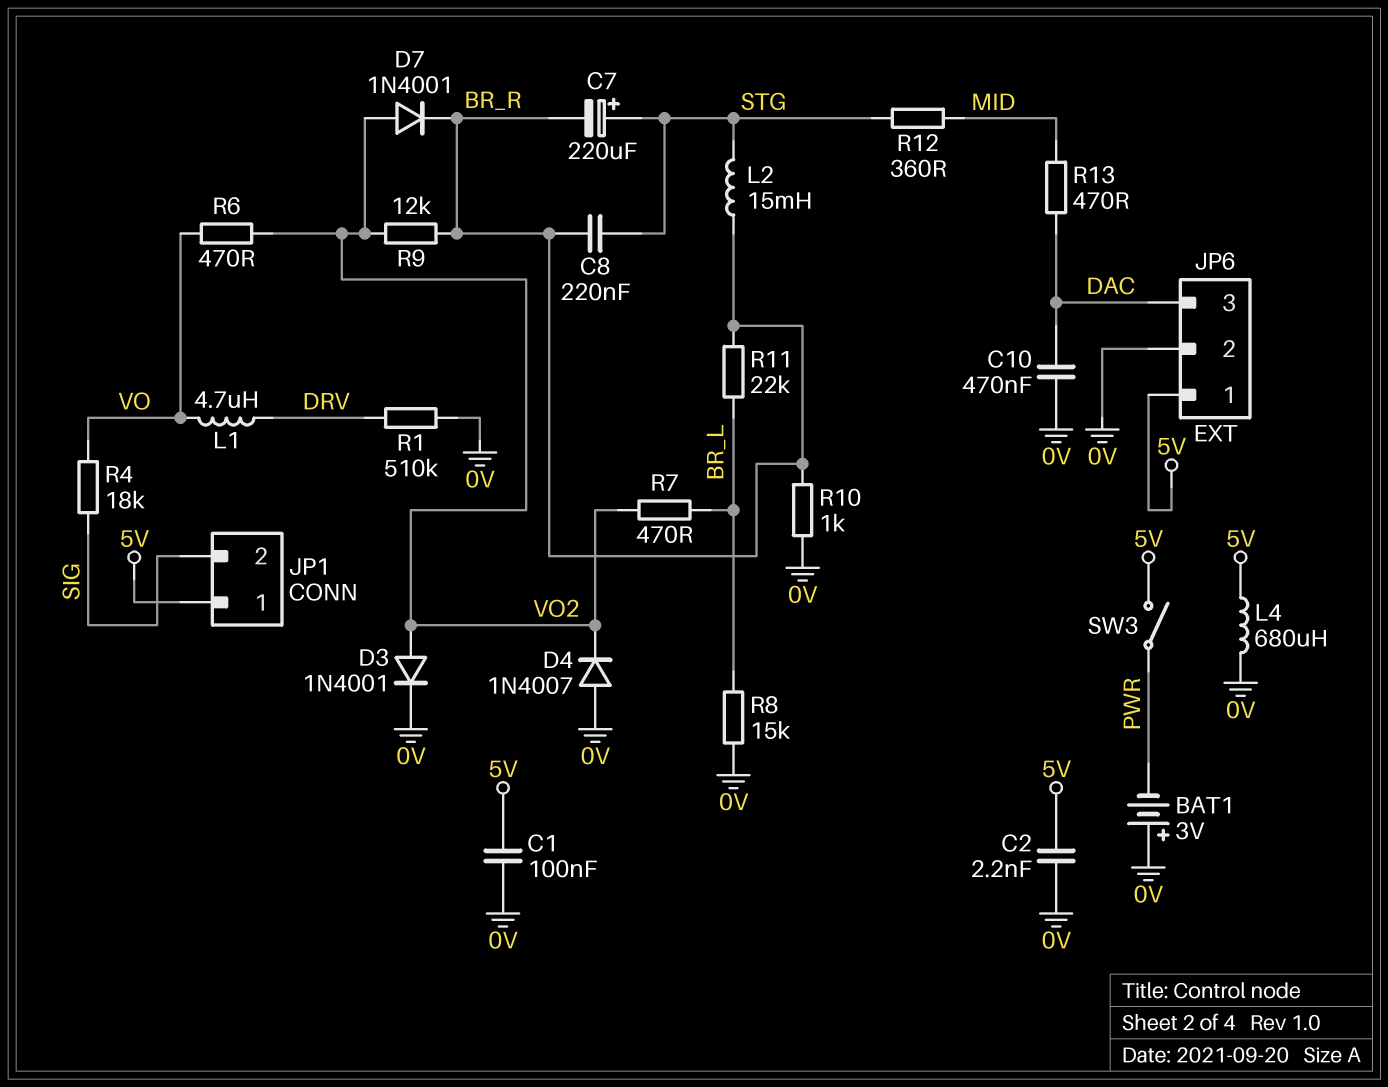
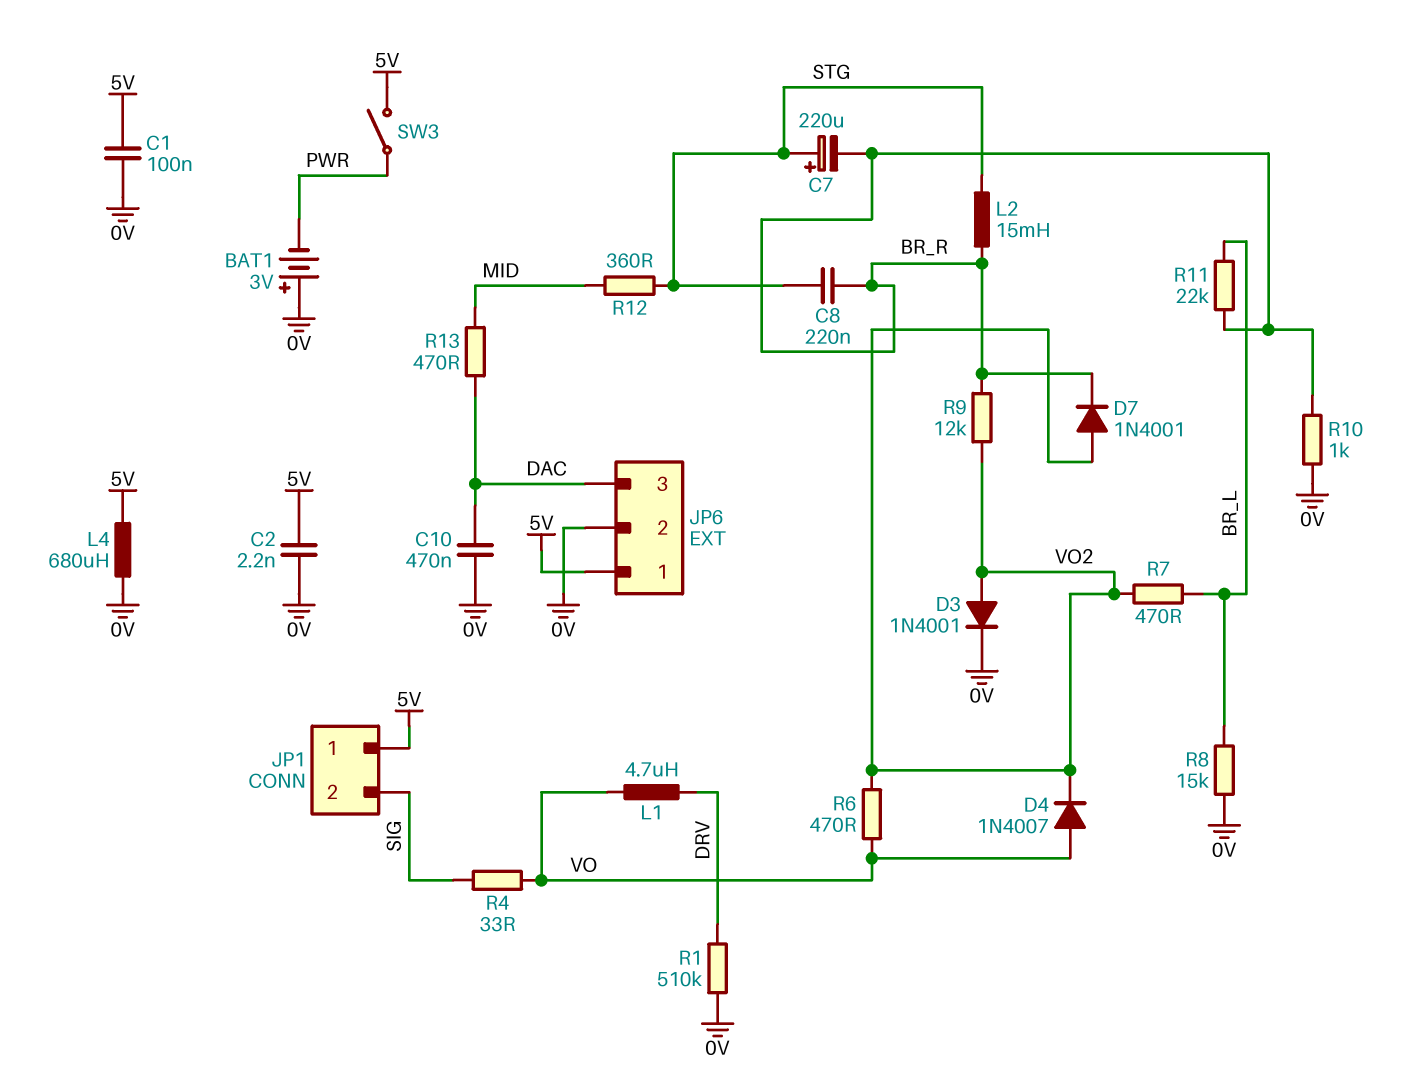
D4: diode 1N4007 (A 0V, K VO2) -> diode 1N4007 (A VO, K VO2)
R4: 18k (SIG, VO) -> 33 (SIG, VO)

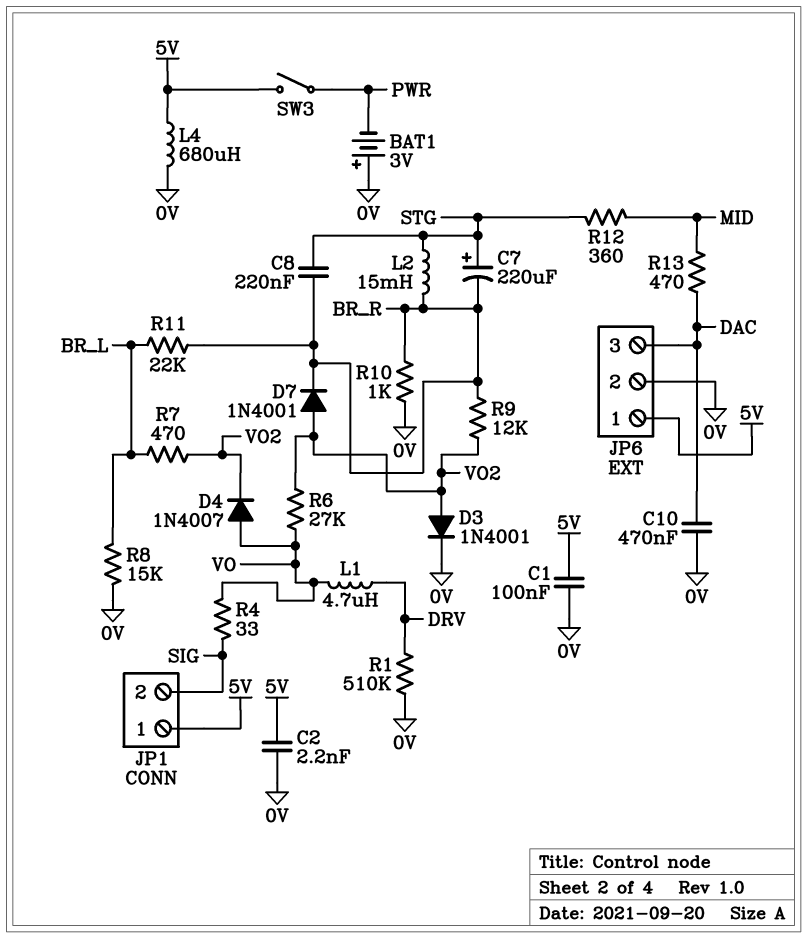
R6: 470 (VO, VO2) -> 27k (VO, VO2)

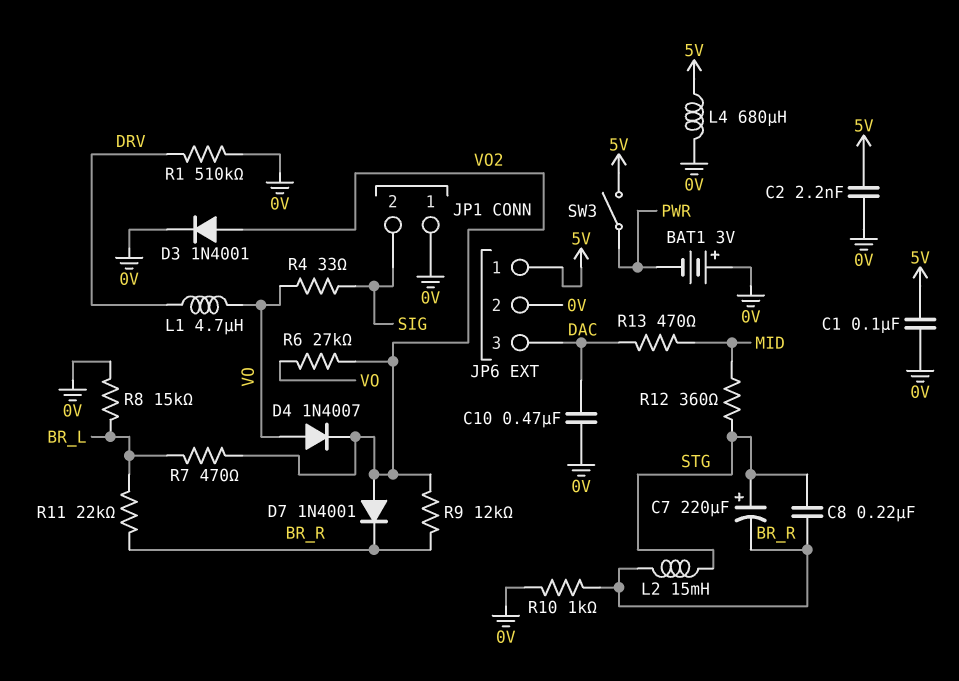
JP1 pin 1: 5V -> 0V

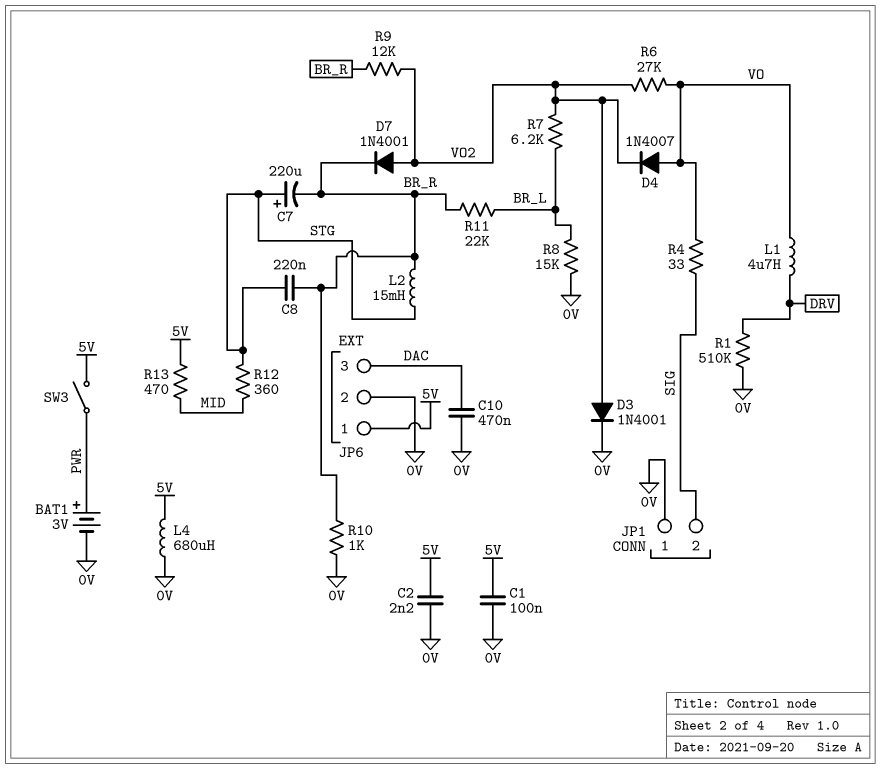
BAT1: 3V (plus 0V, minus PWR) -> 3V (plus PWR, minus 0V)
R7: 470 (BR_L, VO2) -> 6.2k (BR_L, VO2)
R13: 470 (DAC, MID) -> 470 (5V, MID)

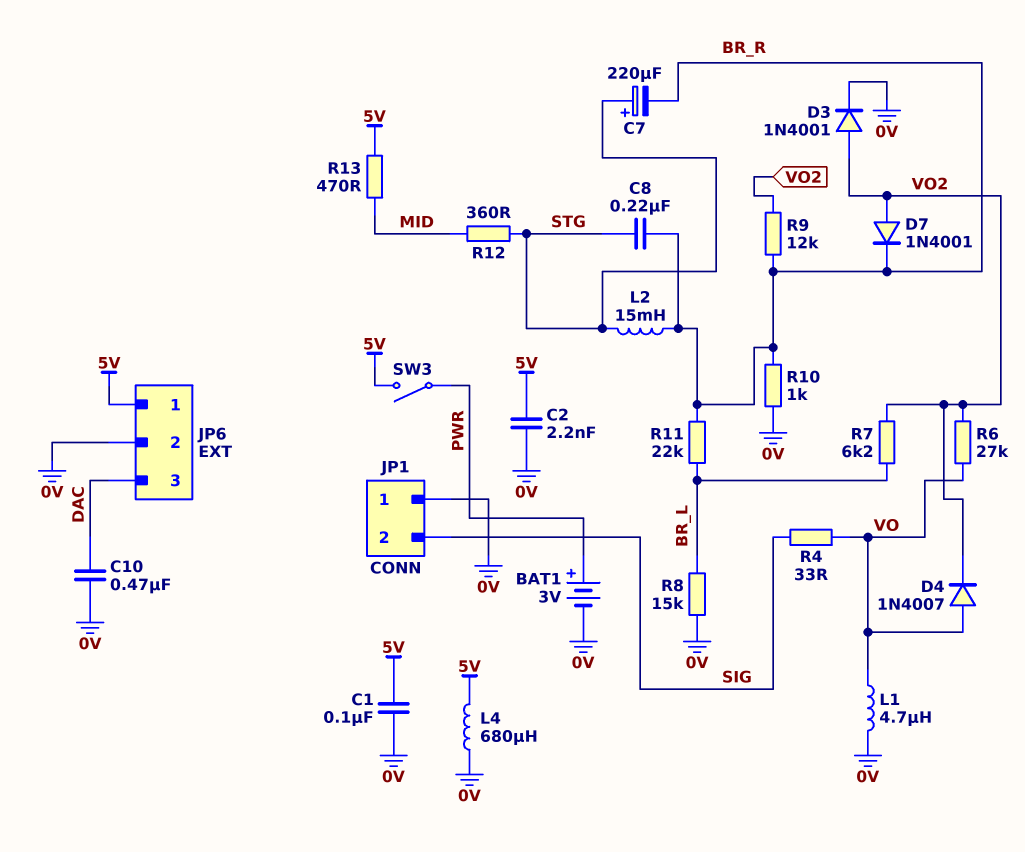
L1: 4.7uH (DRV, VO) -> 4.7uH (0V, VO)
R1: 510k (0V, DRV) -> none

